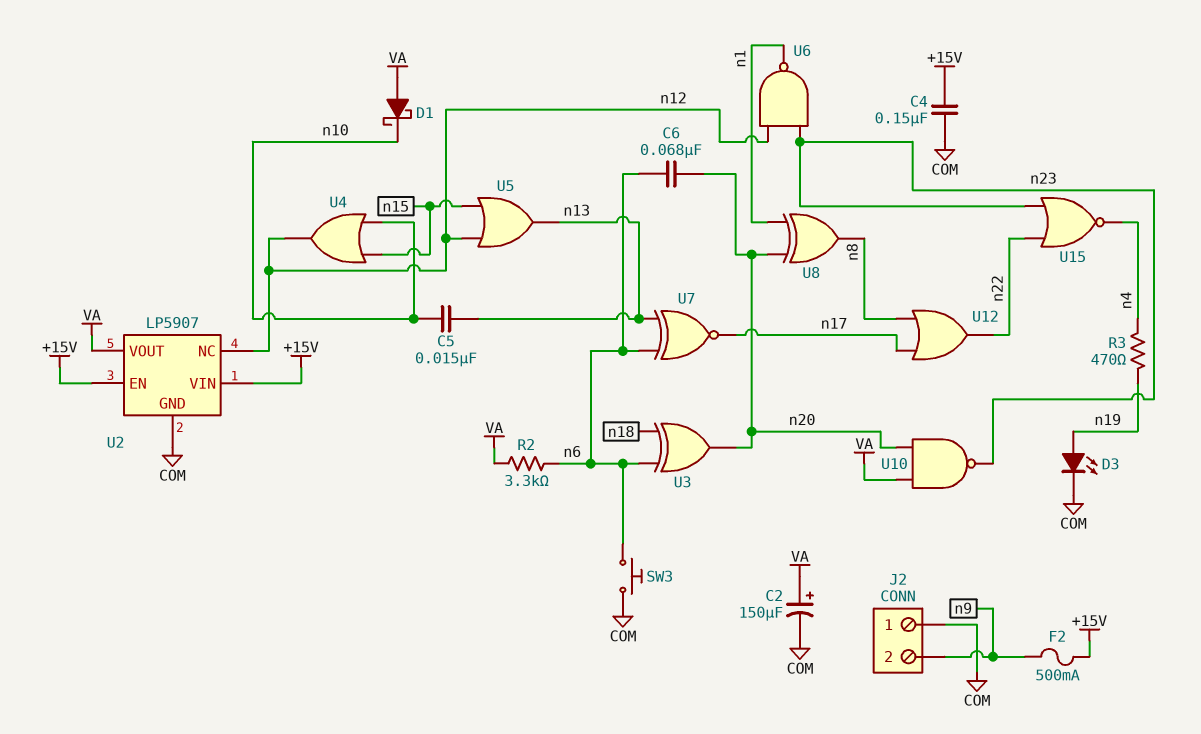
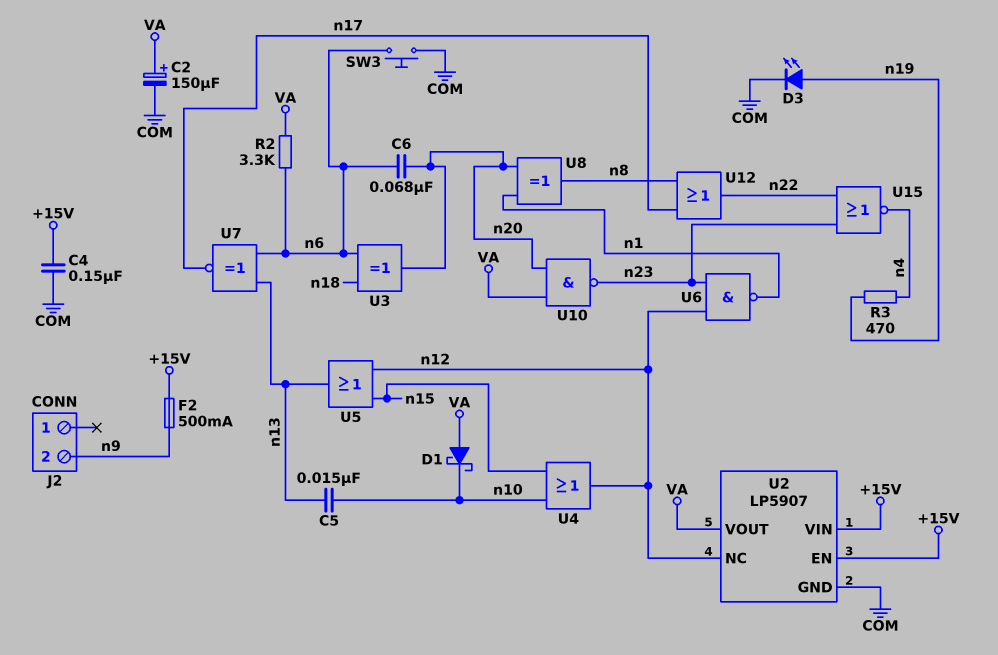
J2 pin 1: COM -> none

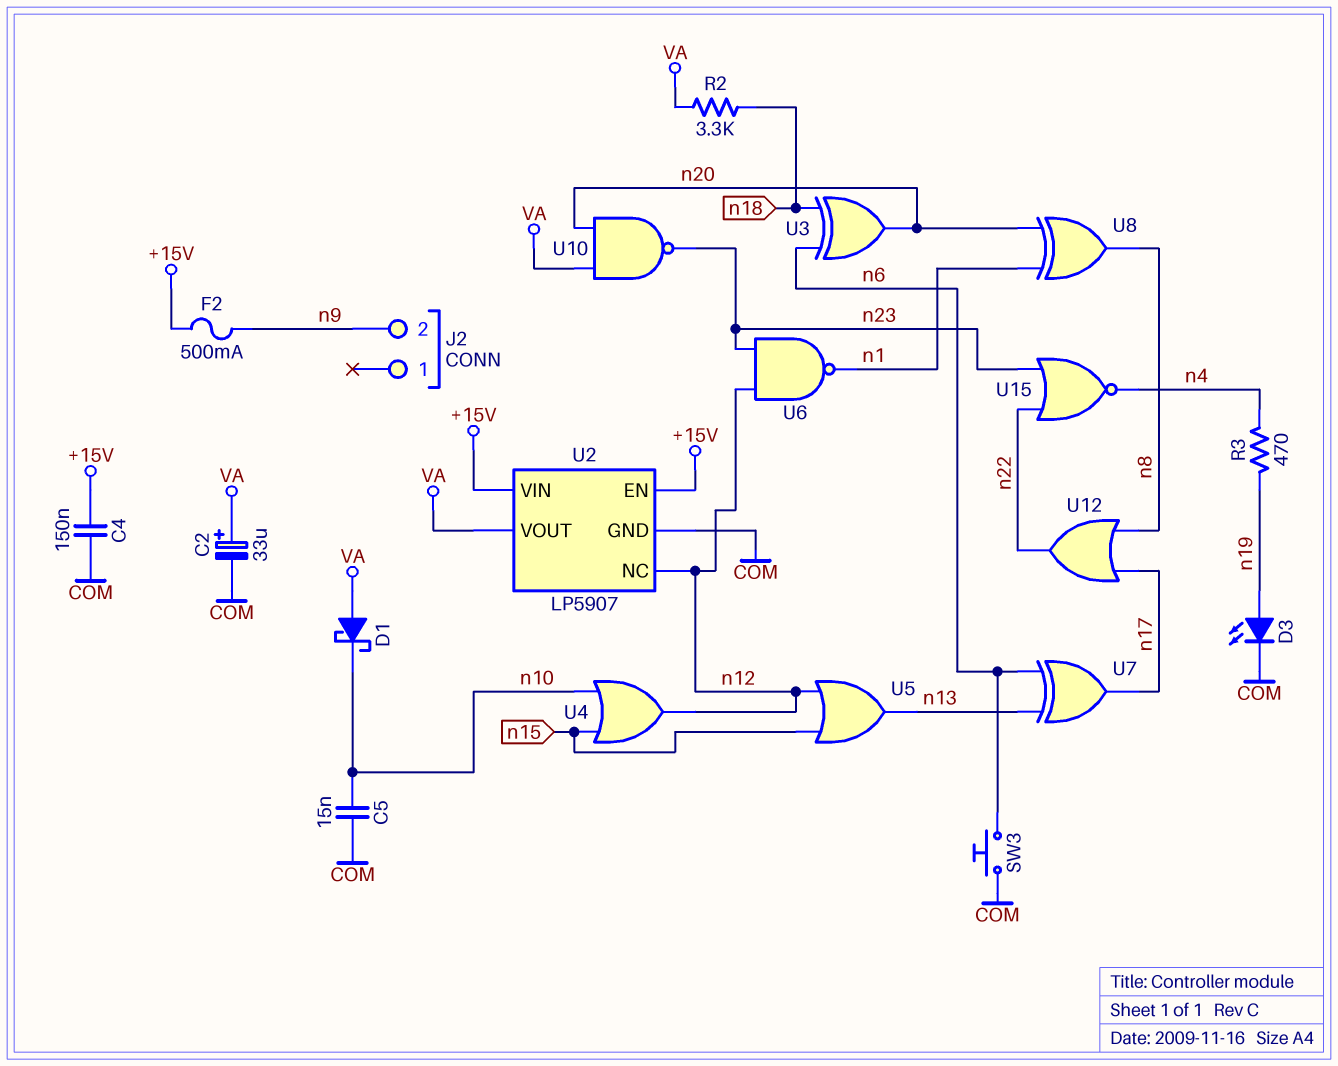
C2: 150uF (plus VA, minus COM) -> 33uF (plus VA, minus COM)
C5: 15nF (n10, n13) -> 15nF (COM, n10)
C6: 68nF (n6, n20) -> none
R2: 3.3k (VA, n6) -> 3.3k (VA, n18)
U7: XNOR (in n6, in n13, out n17) -> XOR (in n6, in n13, out n17)

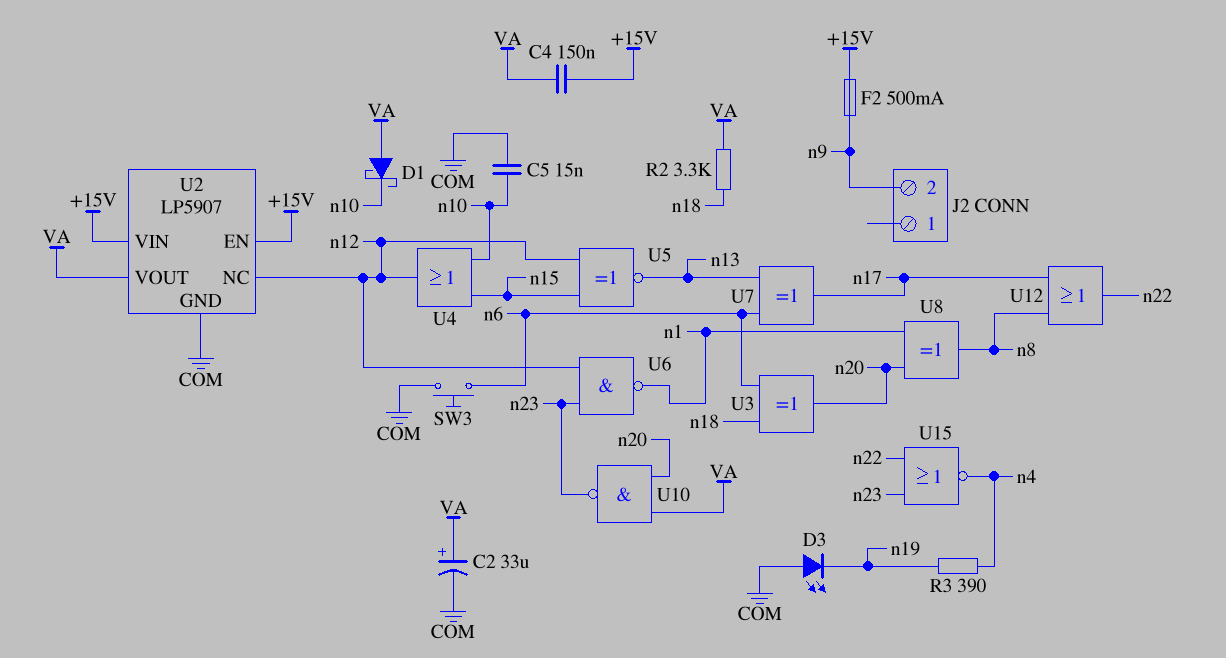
C4: 150nF (+15V, COM) -> 150nF (+15V, VA)
D3: LED (A n19, K COM) -> LED (A COM, K n19)
R3: 470 (n4, n19) -> 390 (n4, n19)
U5: OR (in n12, in n15, out n13) -> XNOR (in n12, in n15, out n13)

